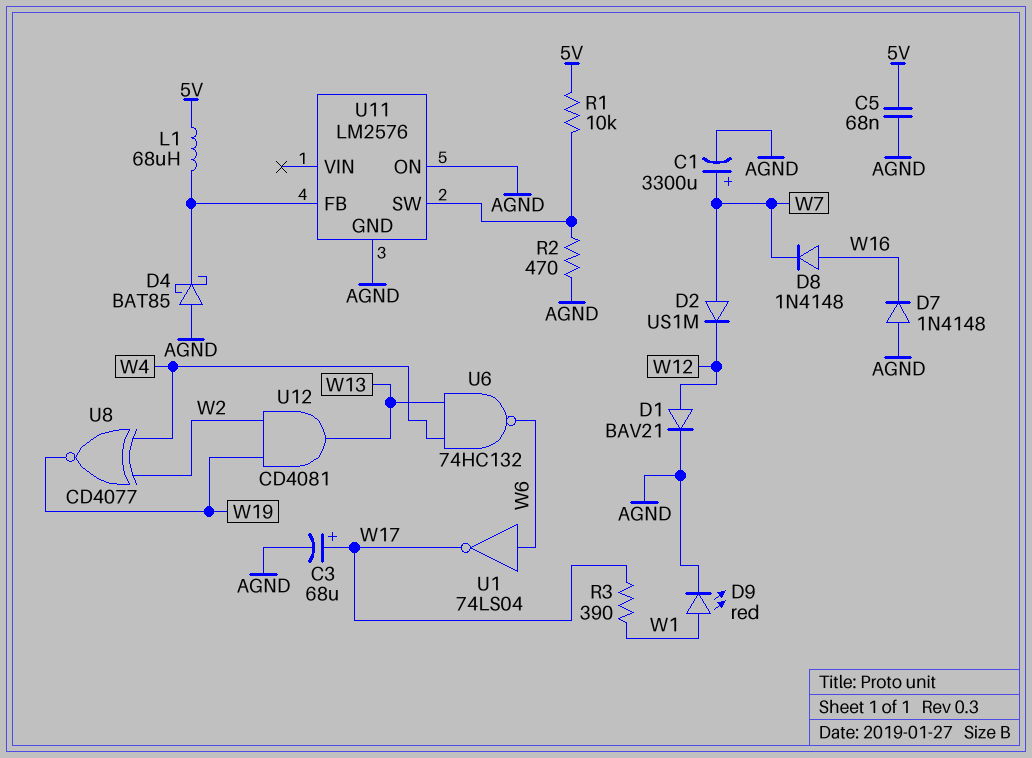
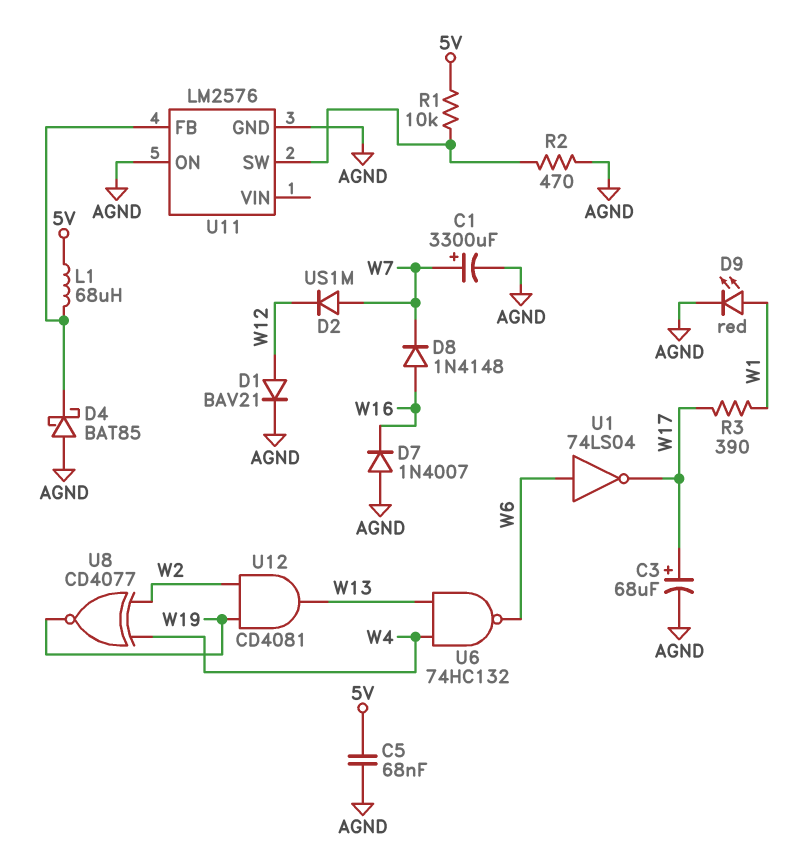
D7: diode 1N4148 (A AGND, K W16) -> diode 1N4007 (A AGND, K W16)

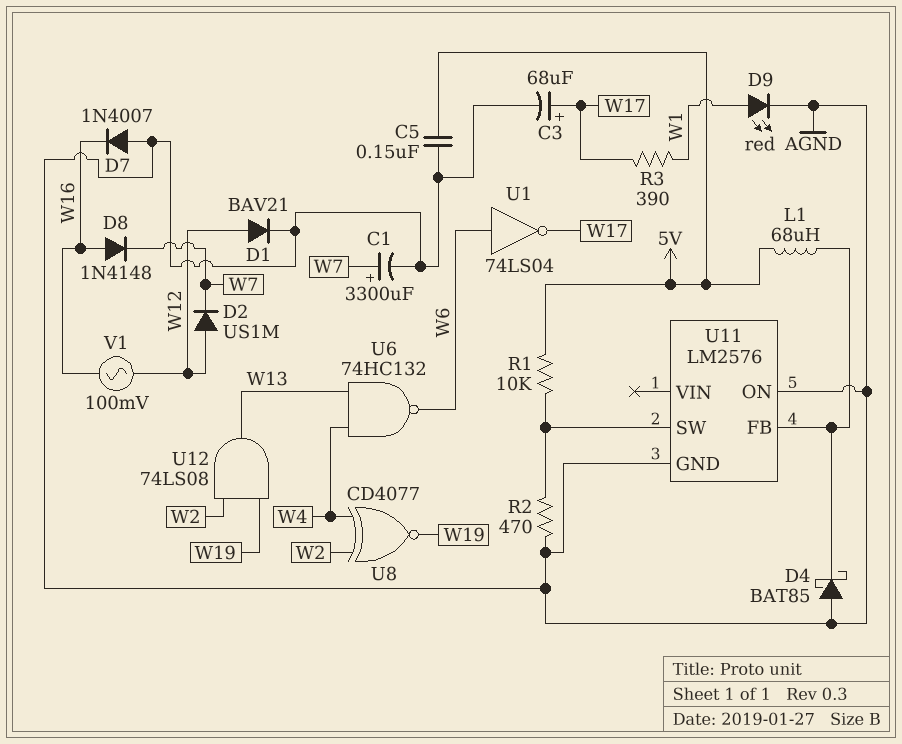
C5: 68nF (5V, AGND) -> 150nF (5V, AGND)
D2: diode US1M (A W7, K W12) -> diode US1M (A W12, K W7)
U12: AND CD4081 (in W2, in W19, out W13) -> AND 74LS08 (in W2, in W19, out W13)
V1: none -> AC 100mV (W12, W16)

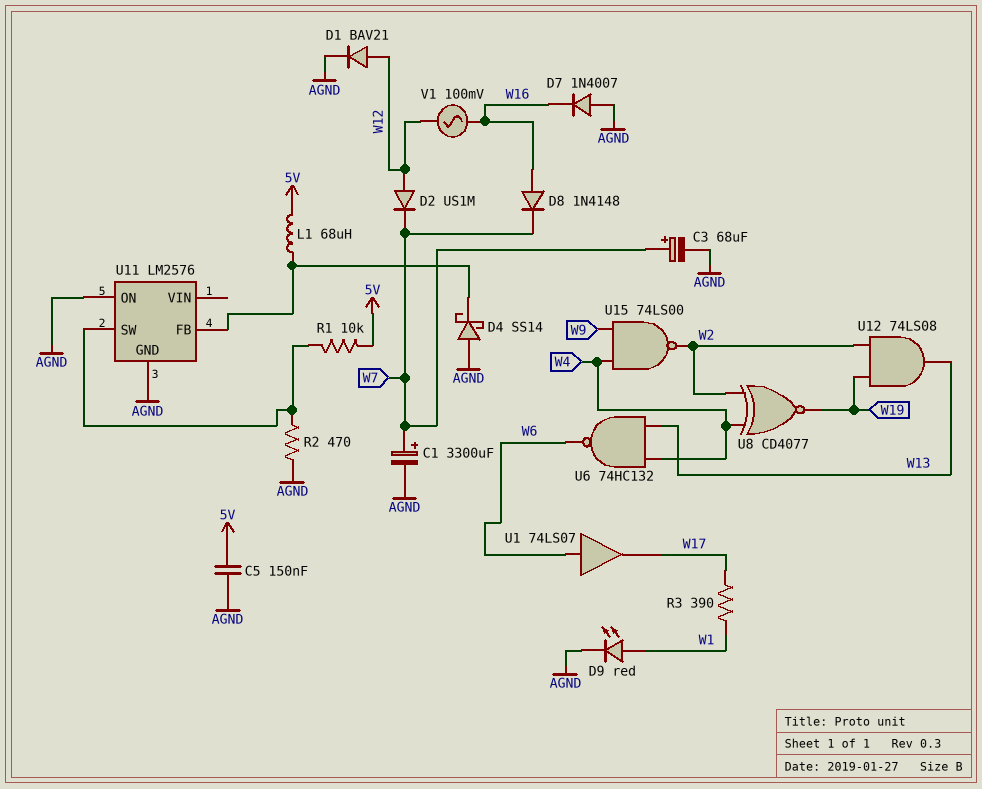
C3: 68uF (plus W17, minus AGND) -> 68uF (plus W7, minus AGND)
D4: schottky BAT85 (A AGND, K U11/FB) -> schottky SS14 (A AGND, K U11/FB)
U1: NOT 74LS04 (in W6, out W17) -> buffer 74LS07 (in W6, out W17)
U15: none -> NAND 74LS00 (in W4, in W9, out W2)

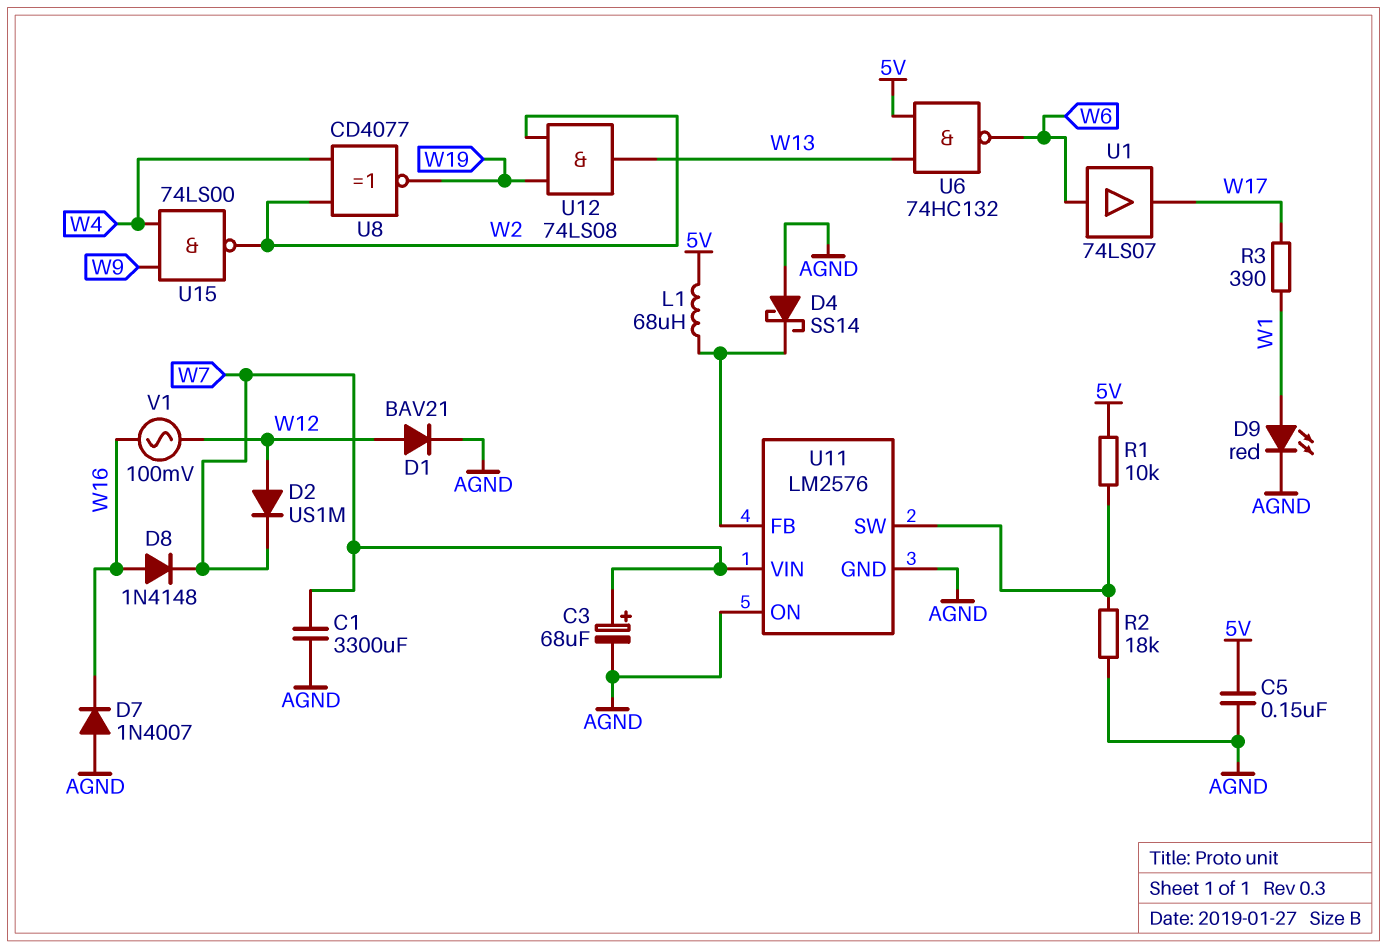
C1: 3300uF (plus W7, minus AGND) -> 3300uF (AGND, W7)
R2: 470 (AGND, U11/SW) -> 18k (AGND, U11/SW)
U6: NAND 74HC132 (in W4, in W13, out W6) -> NAND 74HC132 (in 5V, in W13, out W6)
U11 pin VIN: none -> W7

